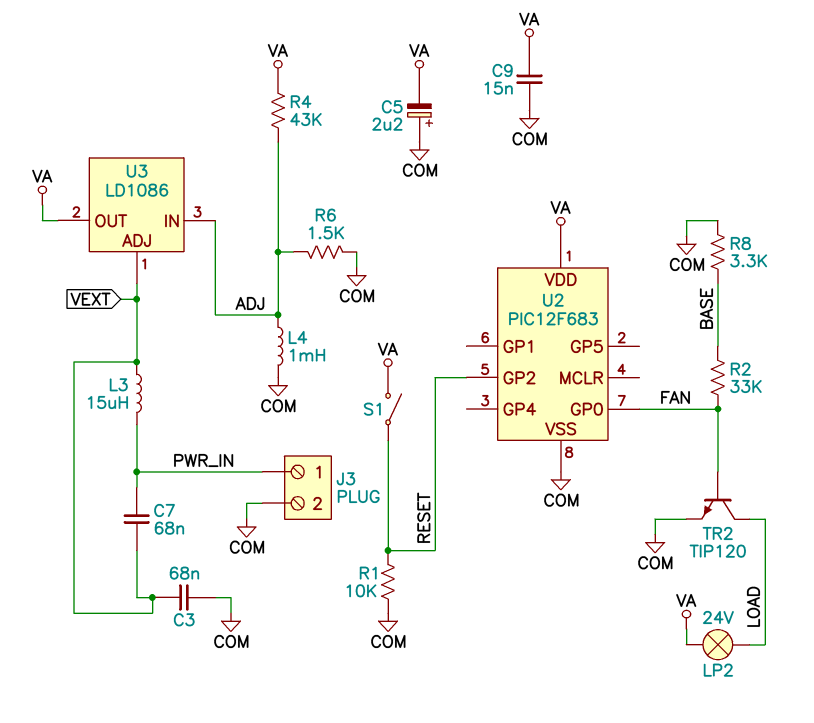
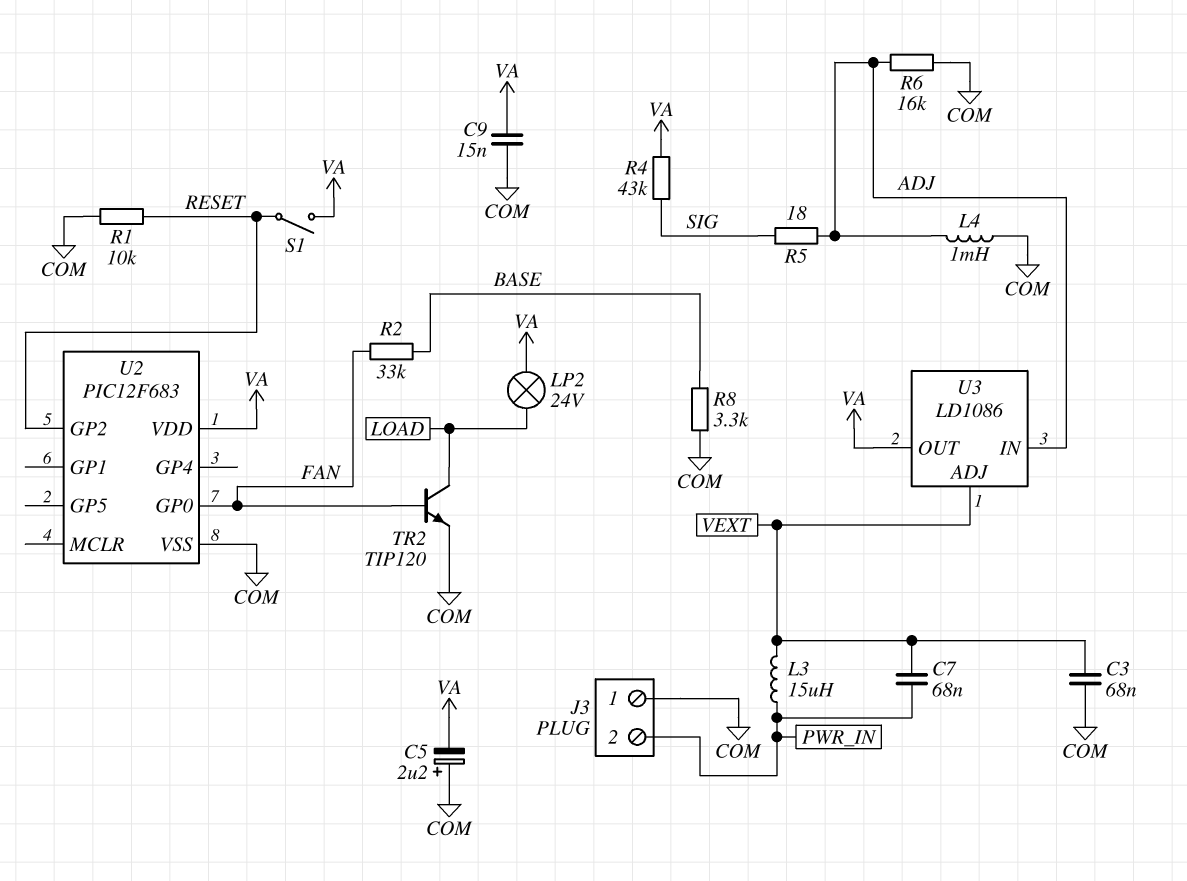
J3 pin 1: PWR_IN -> COM
J3 pin 2: COM -> PWR_IN
R4: 43k (ADJ, VA) -> 43k (SIG, VA)
R5: none -> 18 (ADJ, SIG)
R6: 1.5k (ADJ, COM) -> 16k (ADJ, COM)

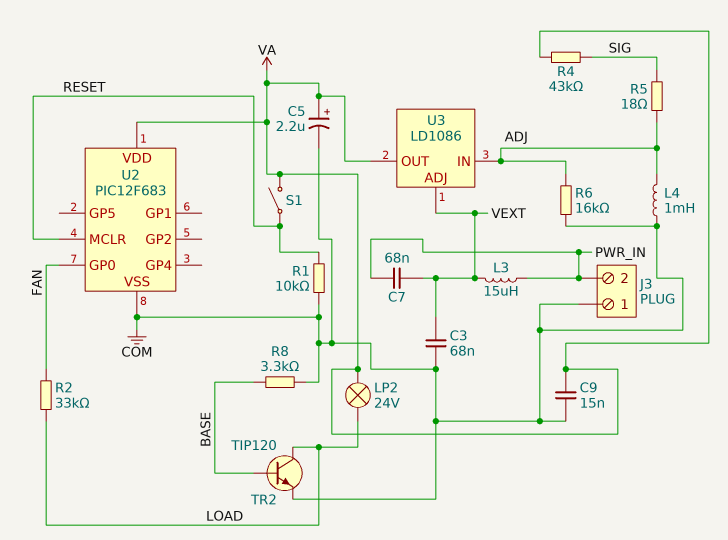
C5: 2.2uF (plus COM, minus VA) -> 2.2uF (plus VA, minus COM)
R2: 33k (BASE, FAN) -> 33k (FAN, LOAD)
TR2: NPN TIP120 (B FAN, C LOAD, E COM) -> NPN TIP120 (B BASE, C LOAD, E COM)
U2 pin GP2: RESET -> none
U2 pin MCLR: none -> RESET

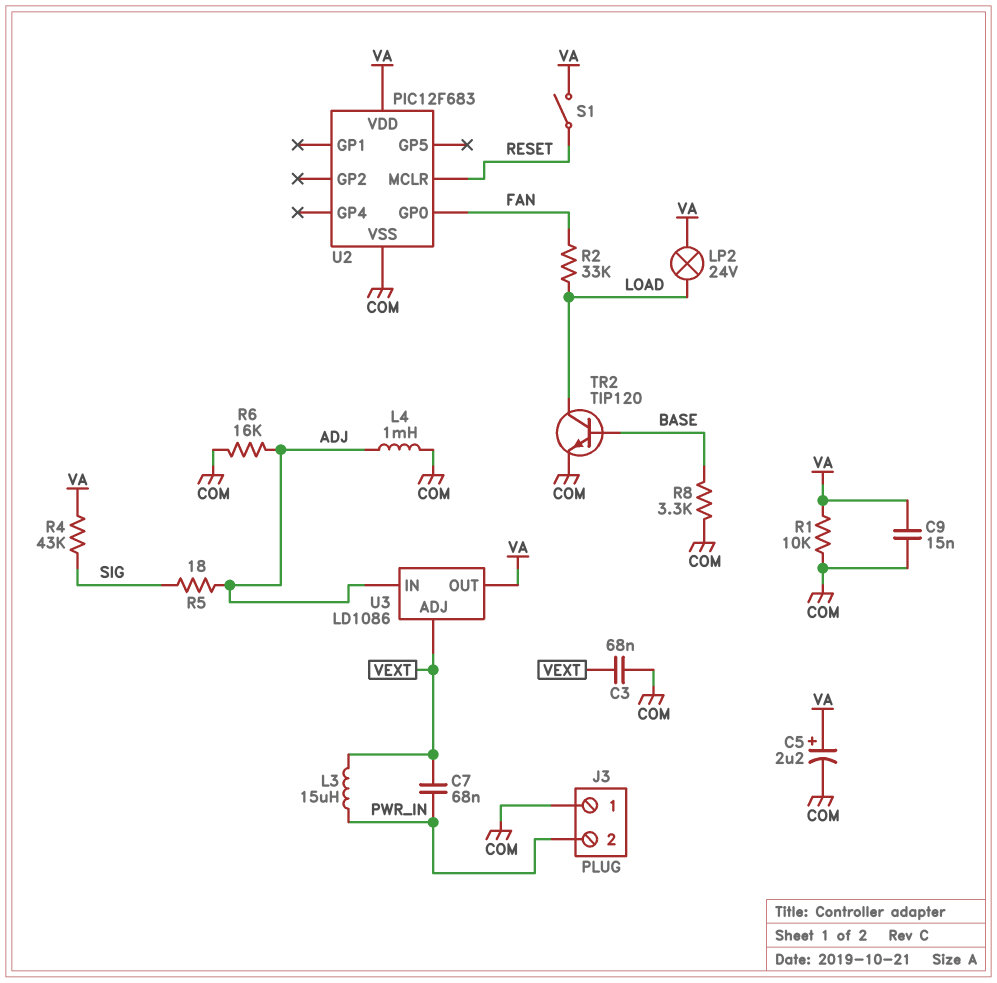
R1: 10k (COM, RESET) -> 10k (COM, VA)

